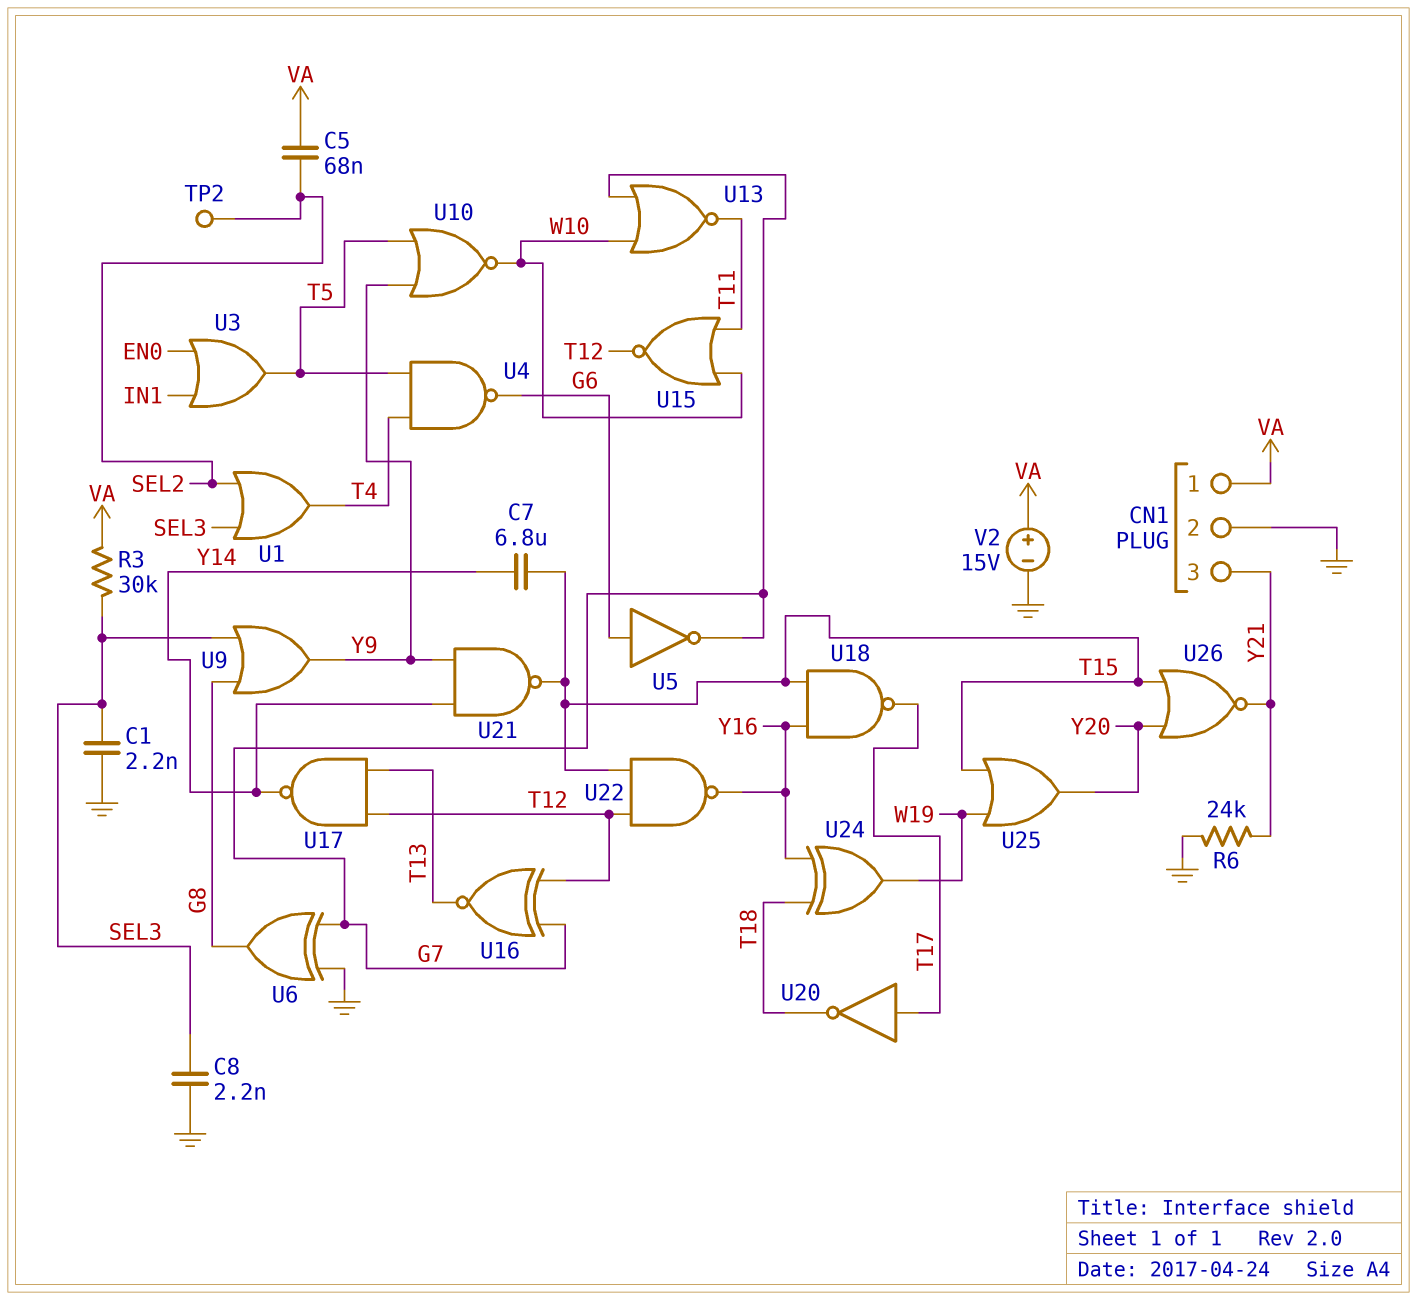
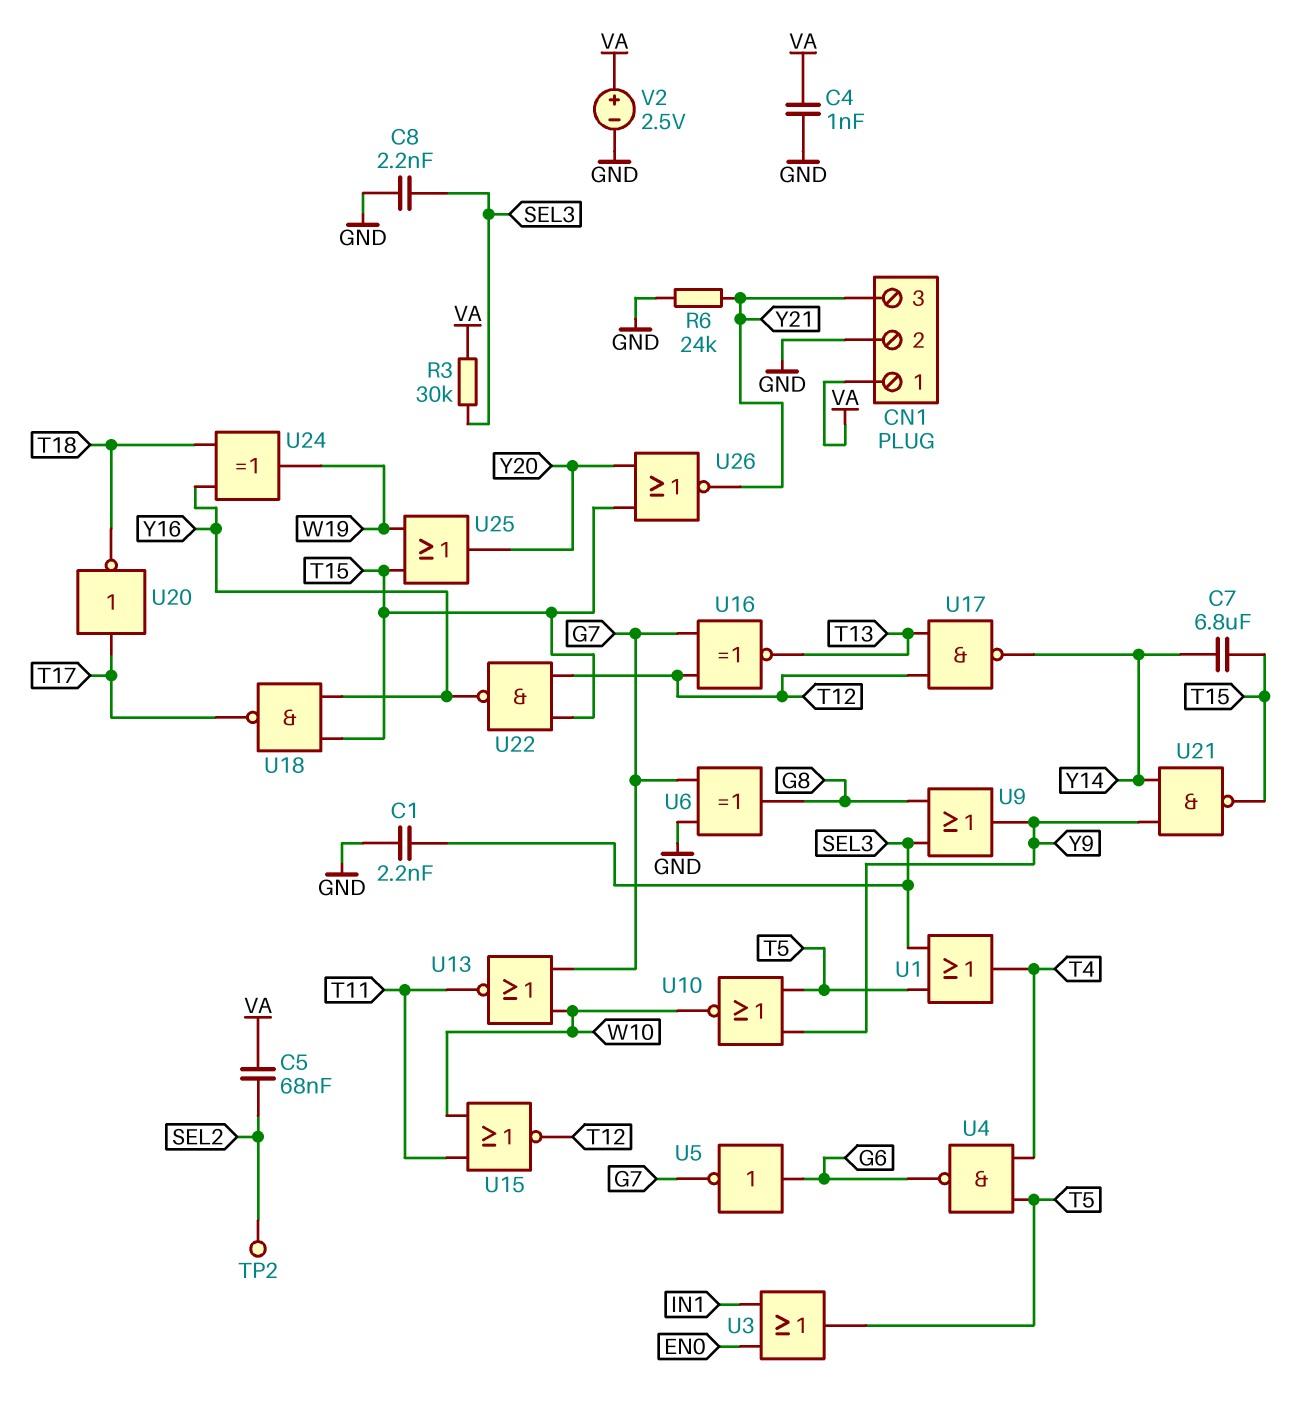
C4: none -> 1nF (GND, VA)
U1: OR (in SEL2, in SEL3, out T4) -> OR (in SEL3, in T5, out T4)
V2: 15V (plus VA, minus GND) -> 2.5V (plus VA, minus GND)

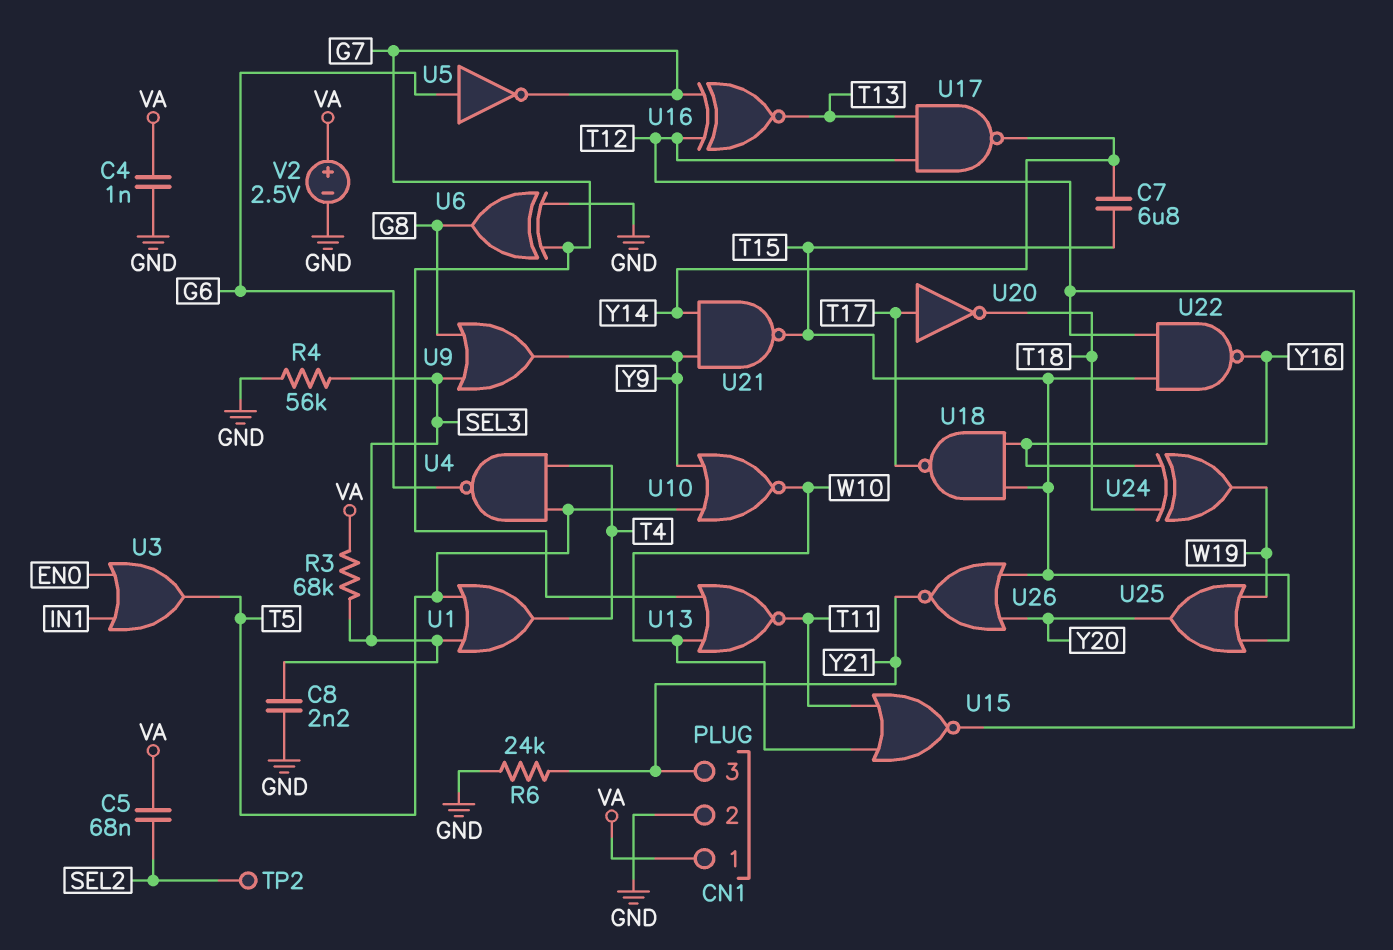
C1: 2.2nF (GND, SEL3) -> none
R3: 30k (SEL3, VA) -> 68k (SEL3, VA)
R4: none -> 56k (GND, SEL3)

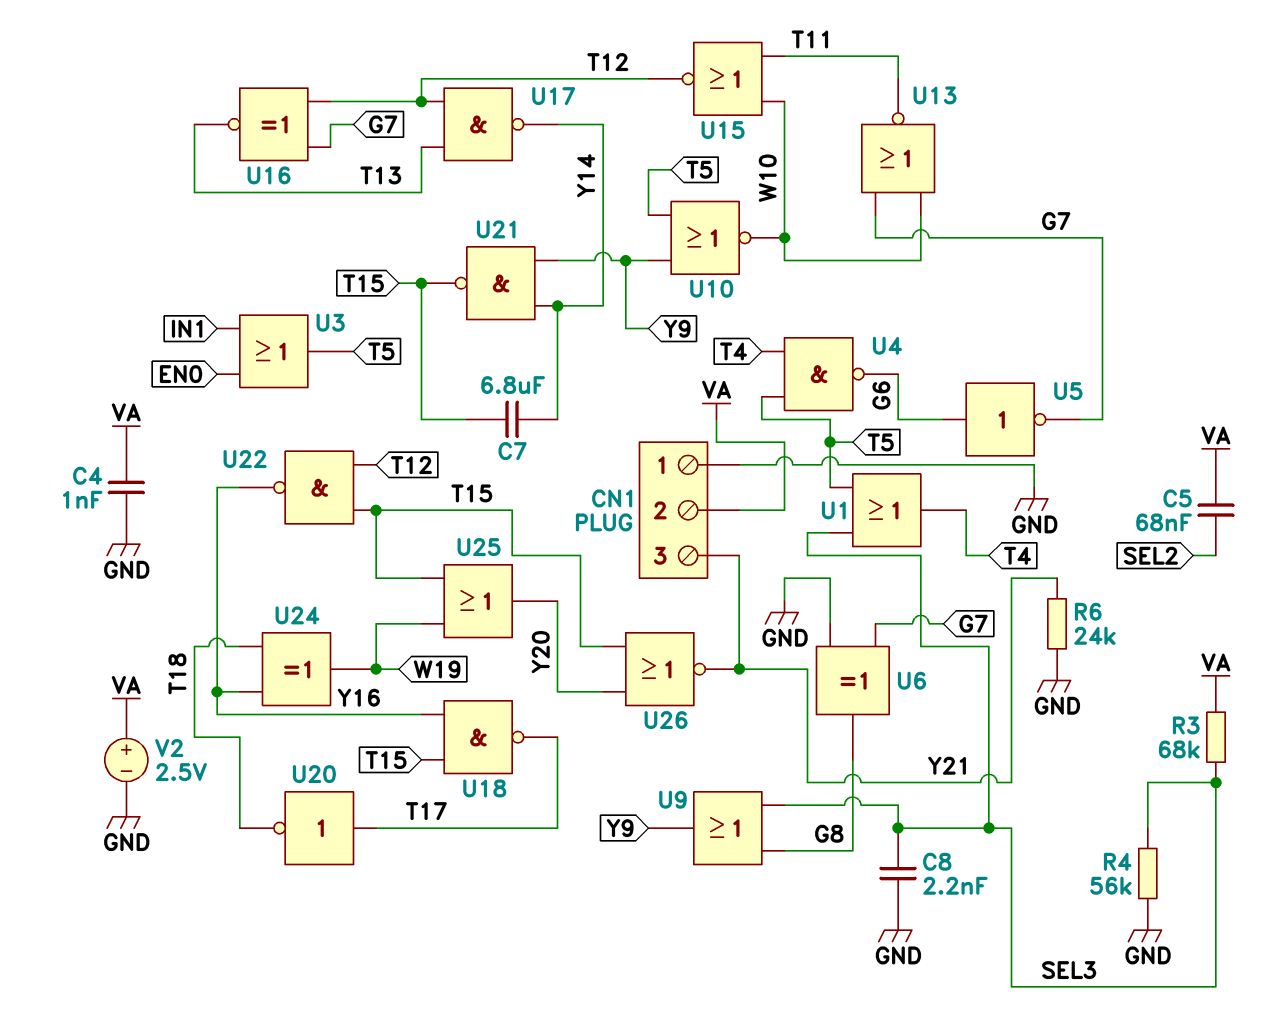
CN1 pin 1: VA -> GND
CN1 pin 2: GND -> VA
TP2: test point (SEL2) -> none

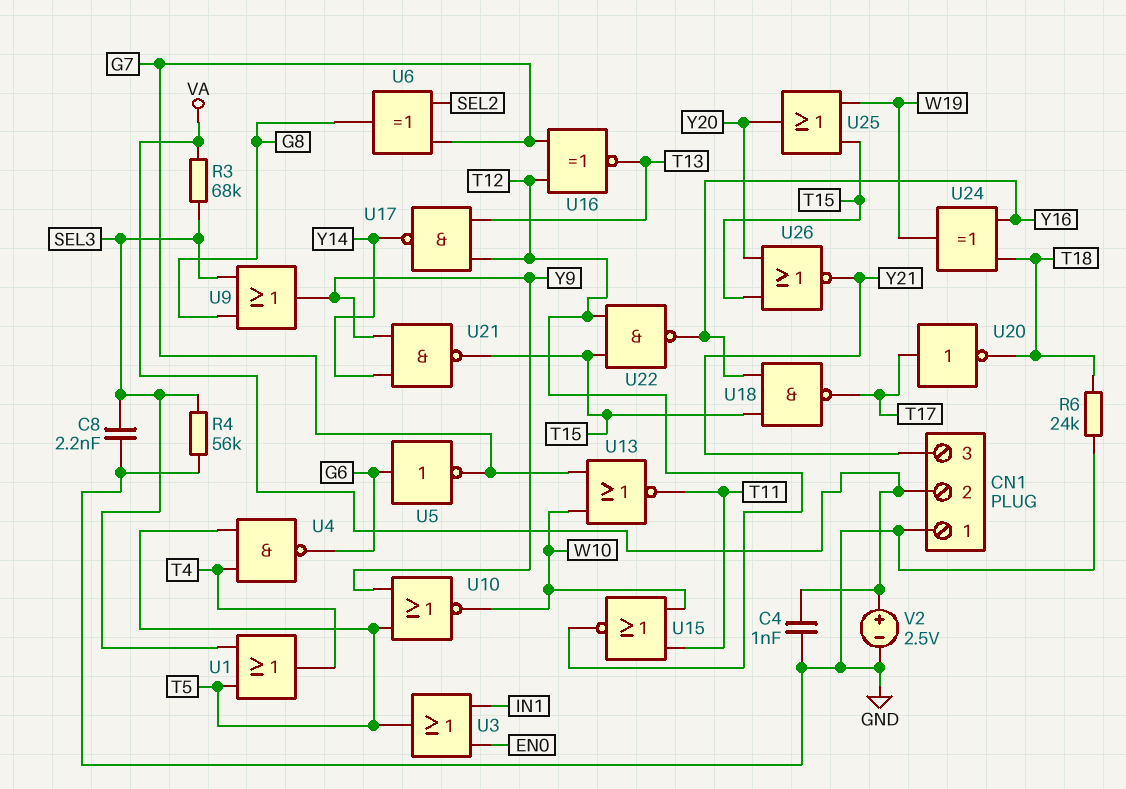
C5: 68nF (SEL2, VA) -> none
C7: 6.8uF (T15, Y14) -> none
R6: 24k (GND, Y21) -> 24k (GND, T18)
U6: XOR (in G7, in GND, out G8) -> XOR (in G7, in SEL2, out G8)

